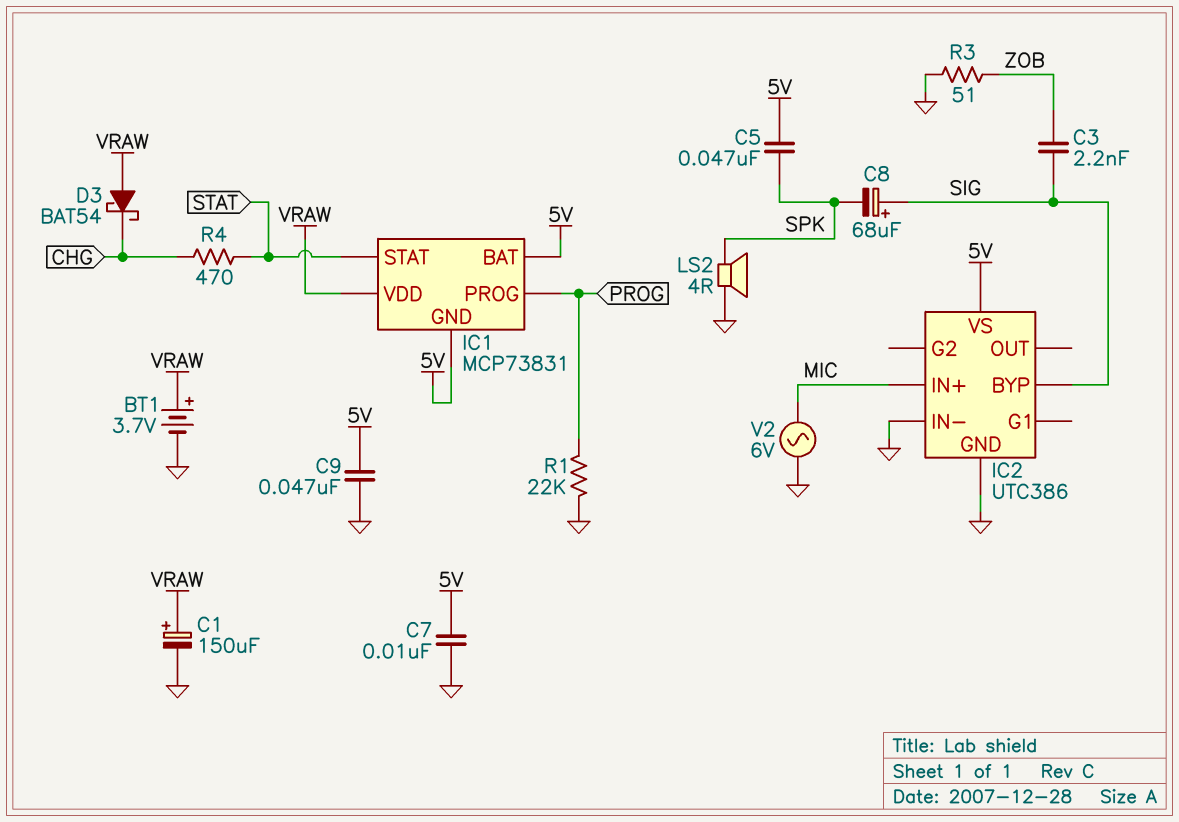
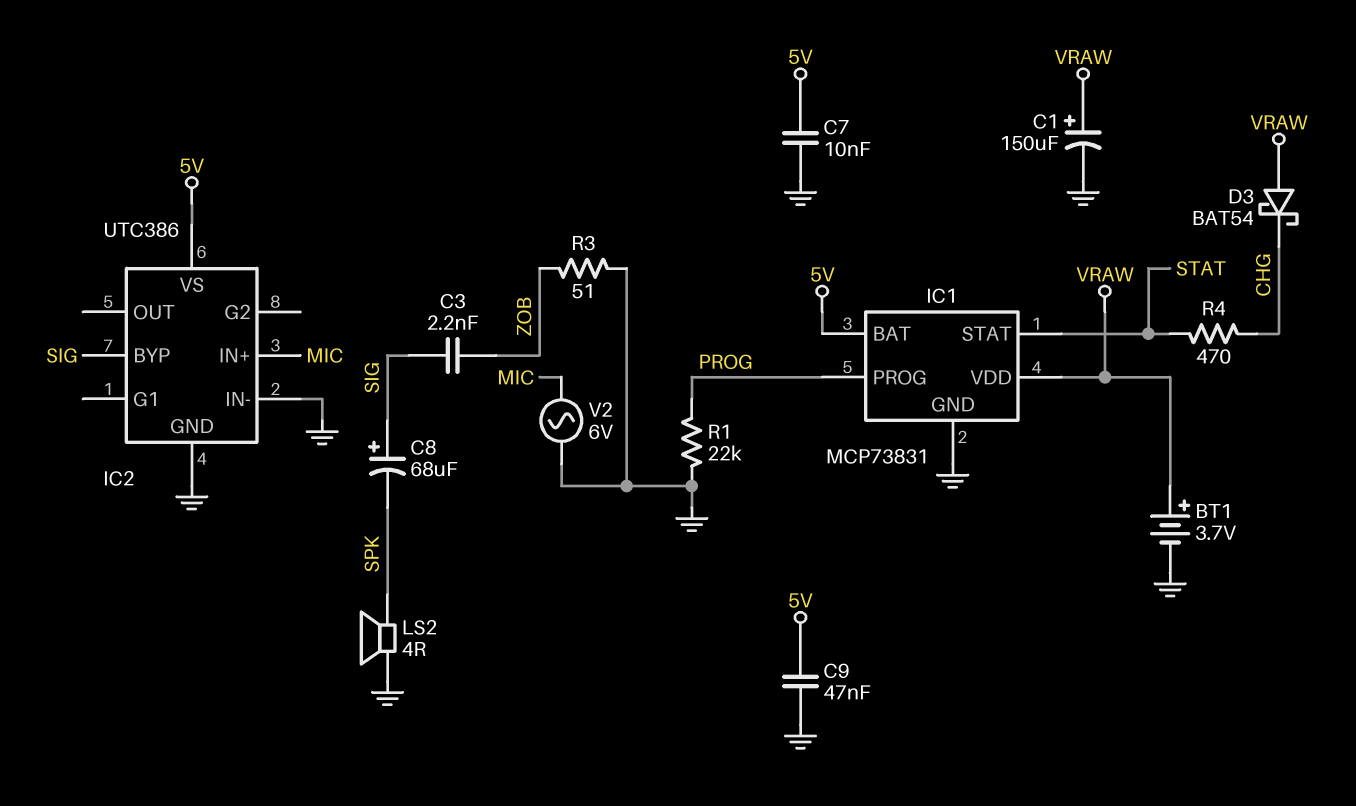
C5: 47nF (5V, SPK) -> none
IC1 pin GND: 5V -> GND

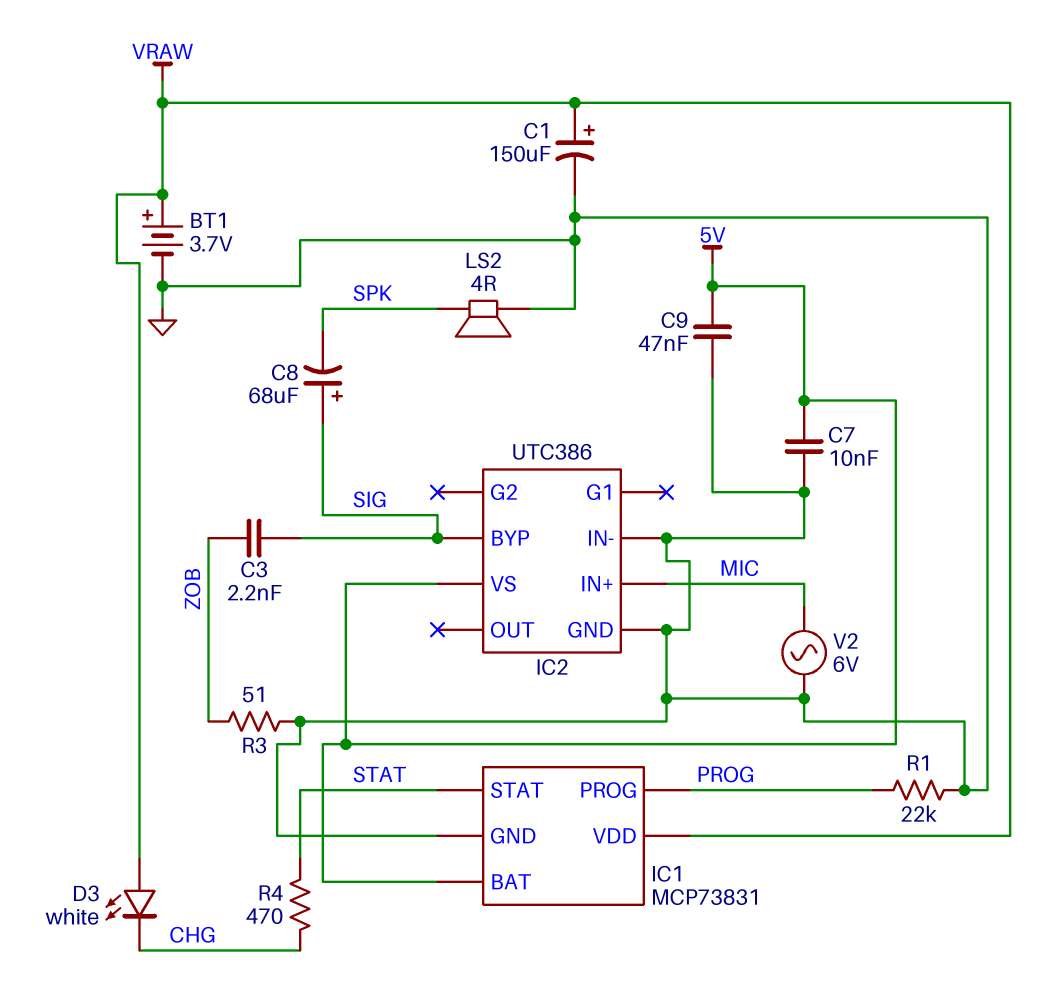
D3: schottky BAT54 (A VRAW, K CHG) -> LED white (A VRAW, K CHG)

